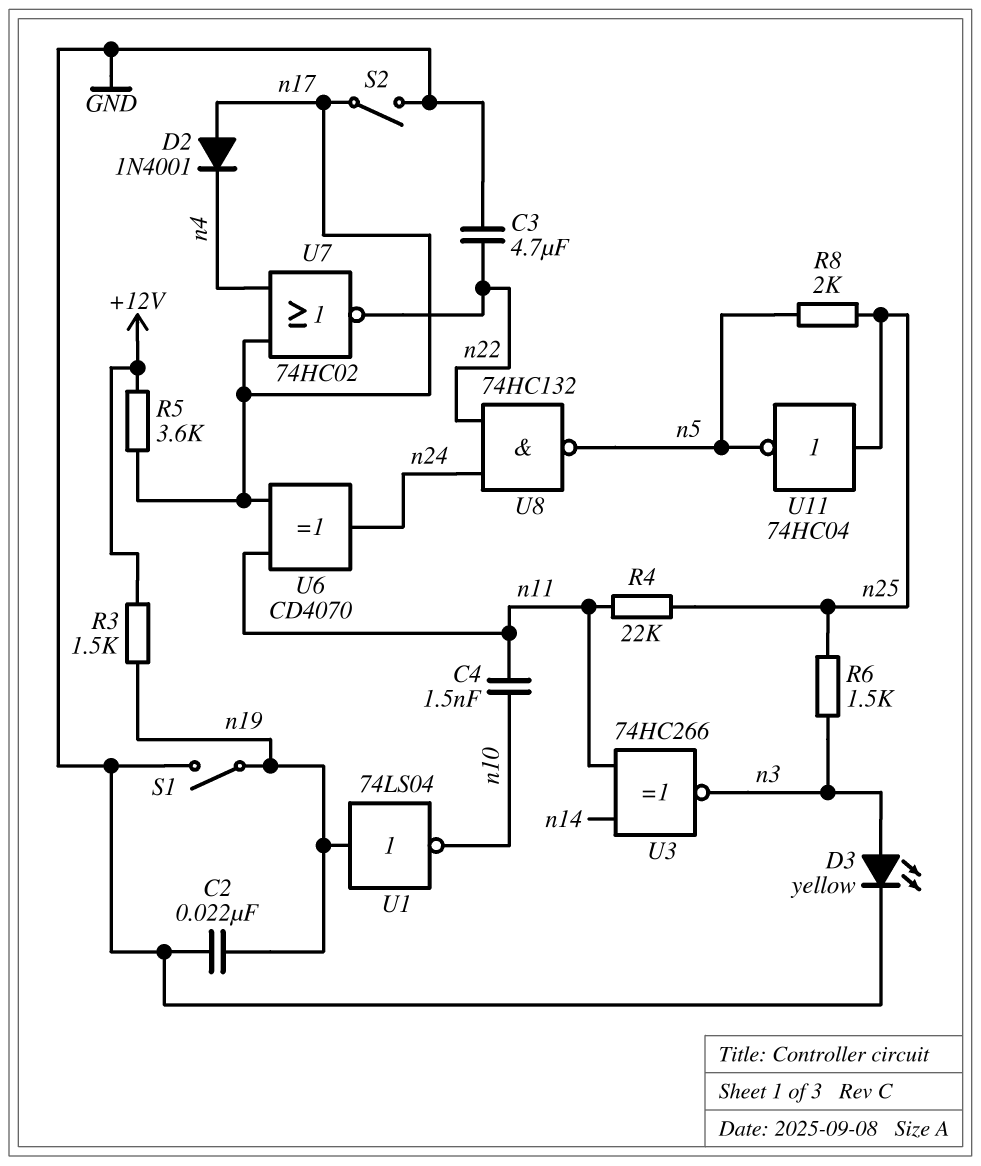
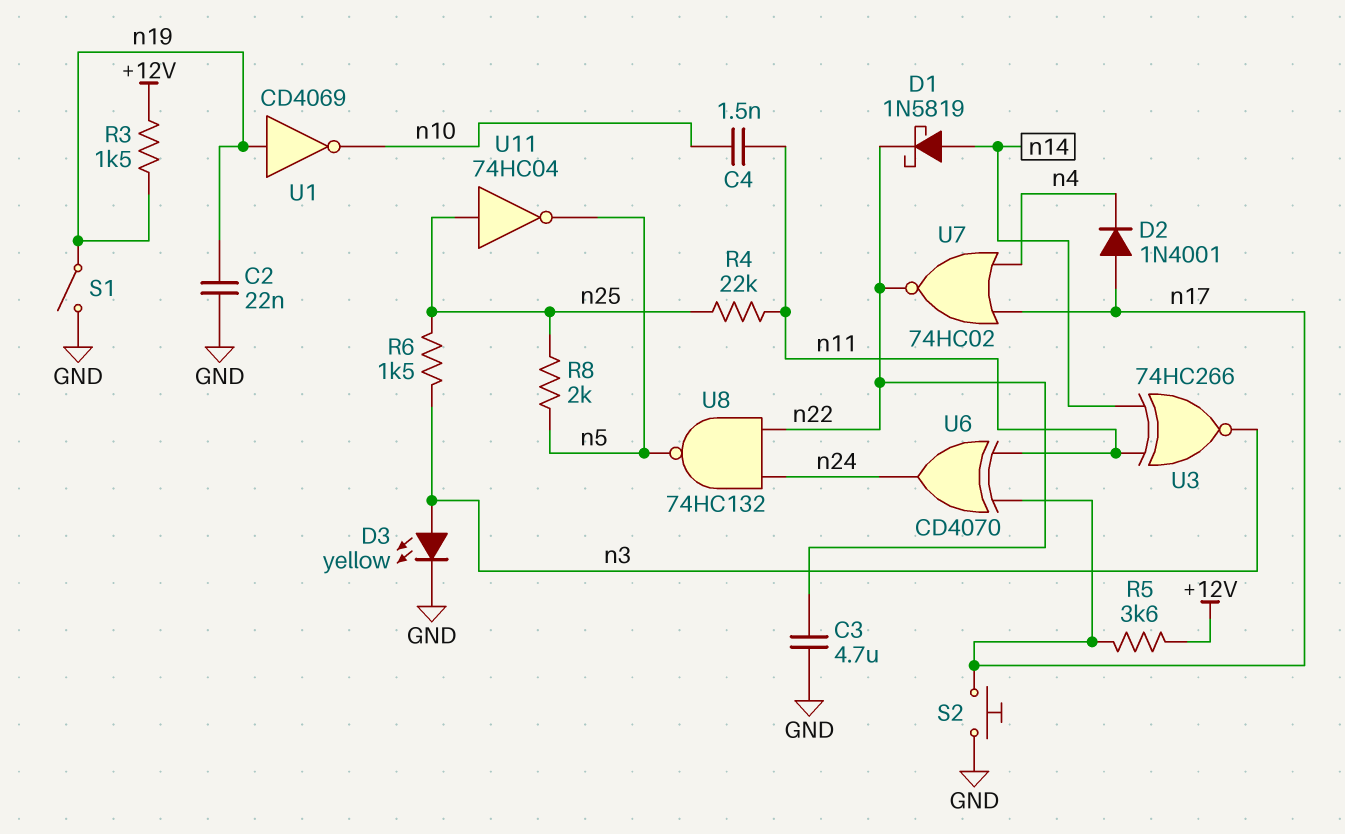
D1: none -> schottky 1N5819 (A n14, K n22)
S2: switch (GND, n17) -> button (GND, n17)
U1: NOT 74LS04 (in n19, out n10) -> NOT CD4069 (in n19, out n10)

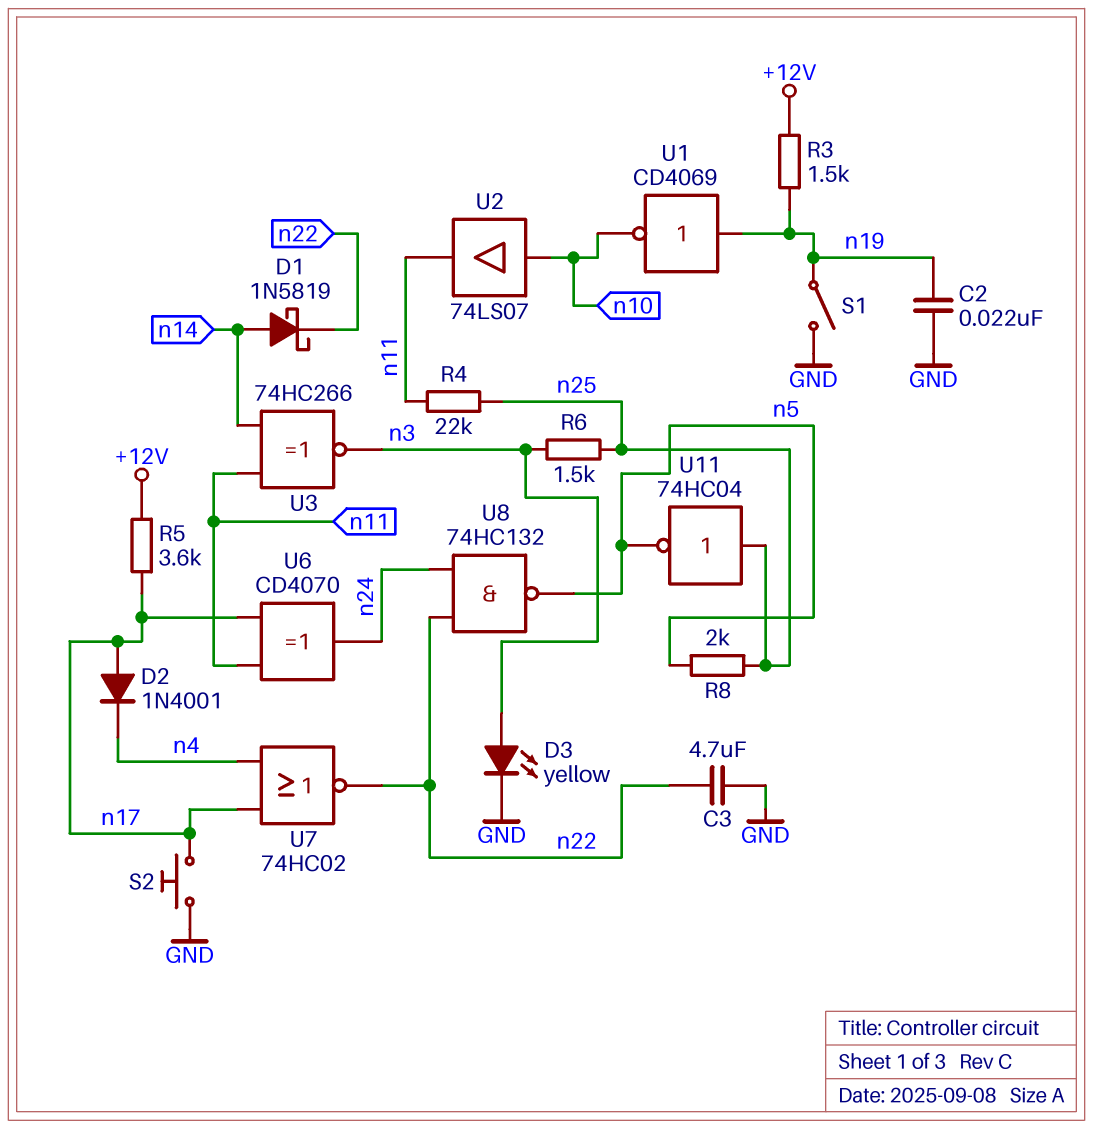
C4: 1.5nF (n10, n11) -> none
U2: none -> buffer 74LS07 (in n10, out n11)

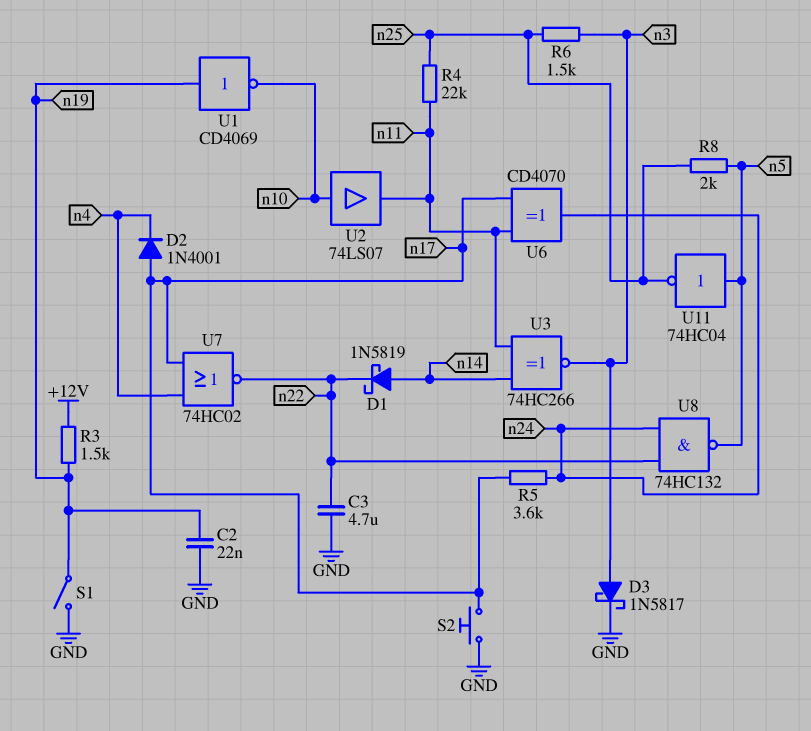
D3: LED yellow (A n3, K GND) -> schottky 1N5817 (A n3, K GND)
R5: 3.6k (+12V, n17) -> 3.6k (n17, n24)
U11: NOT 74HC04 (in n25, out n5) -> NOT 74HC04 (in n5, out n25)

